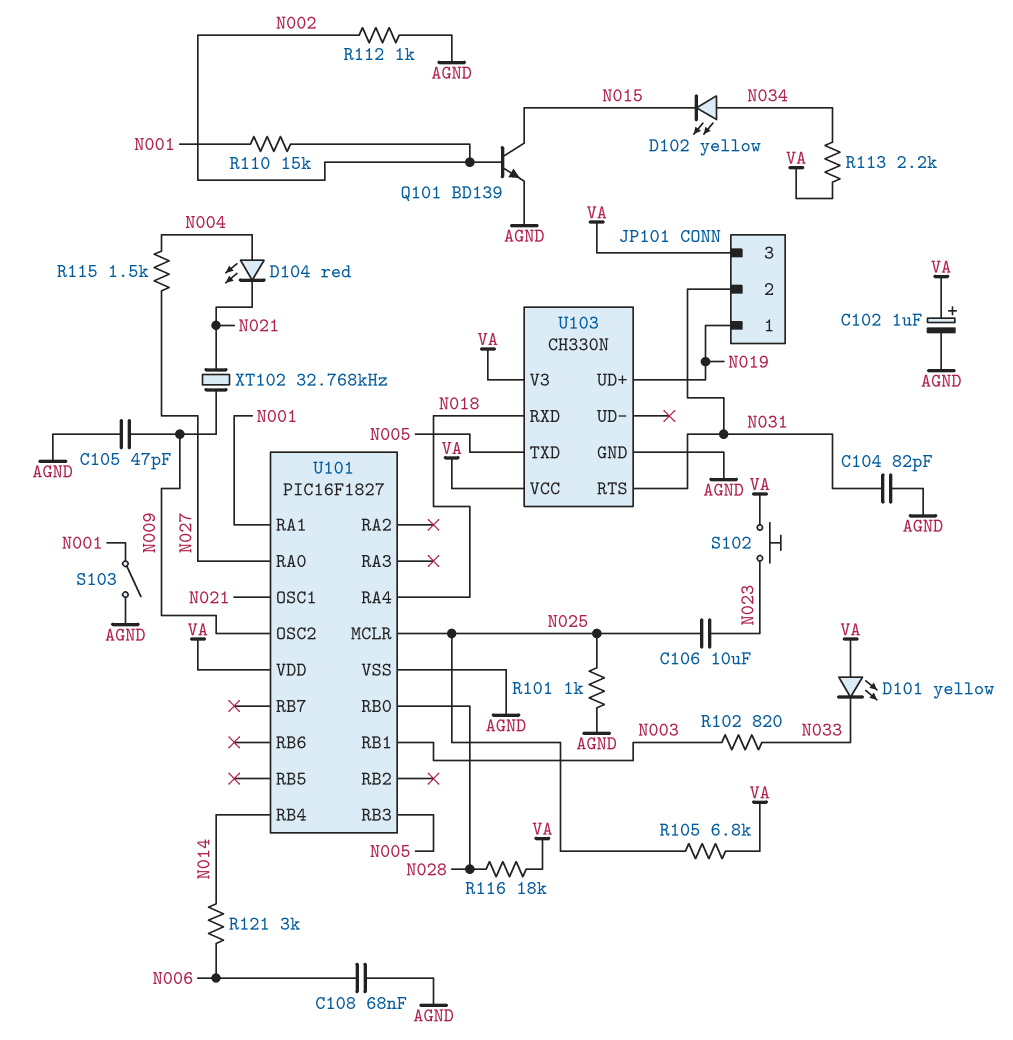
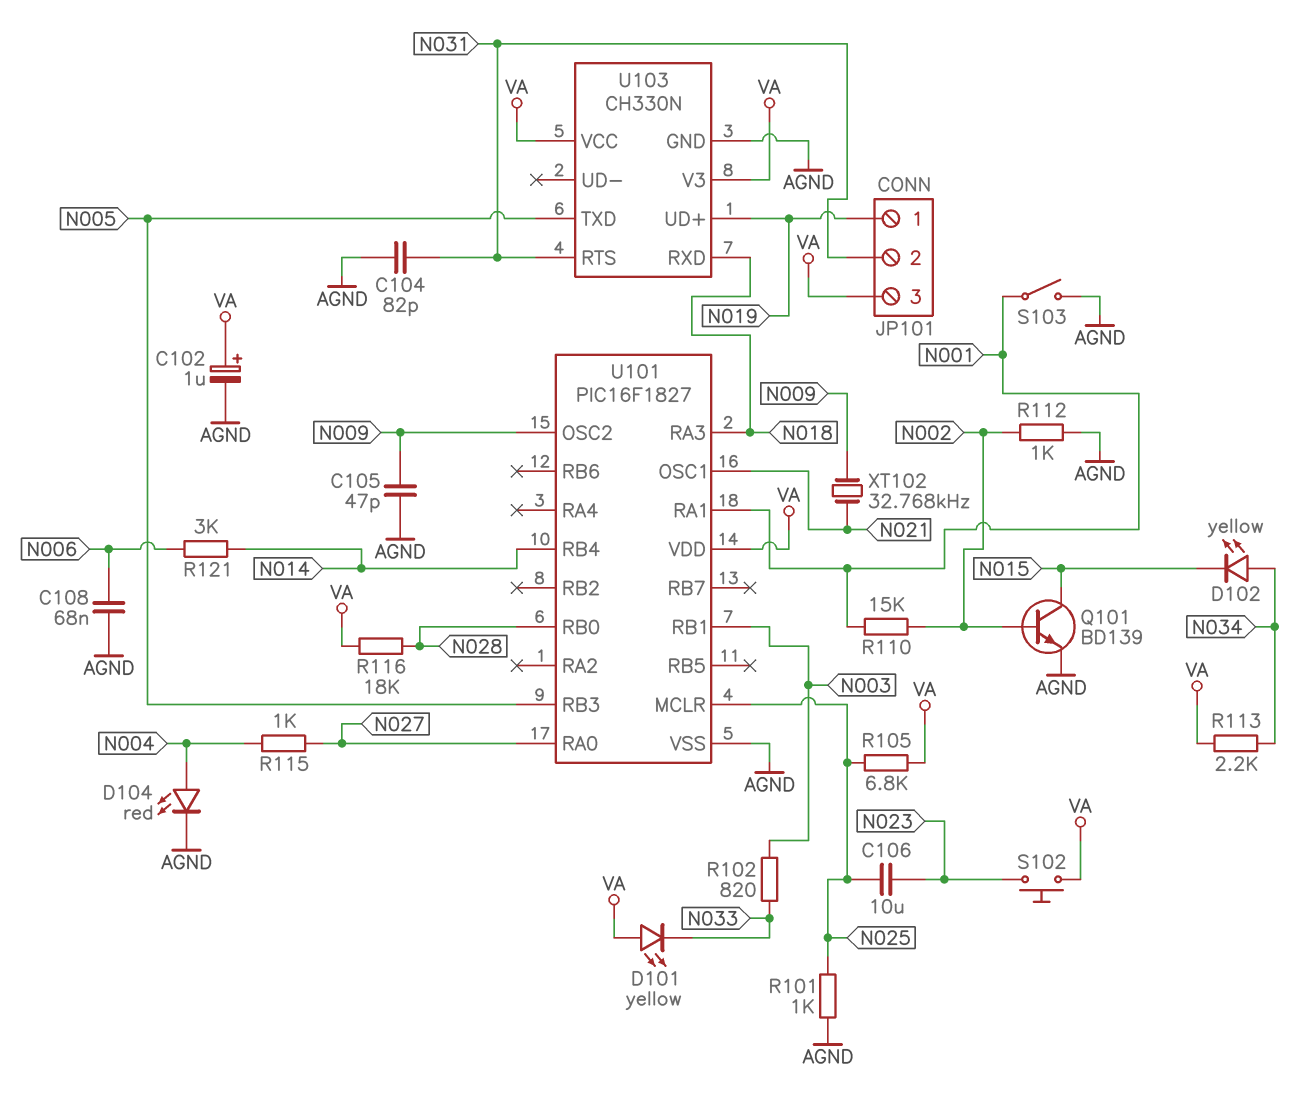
D104: LED red (A N004, K N021) -> LED red (A N004, K AGND)
R115: 1.5k (N004, N027) -> 1k (N004, N027)
U101 pin RA3: none -> N018
U101 pin RA4: N018 -> none

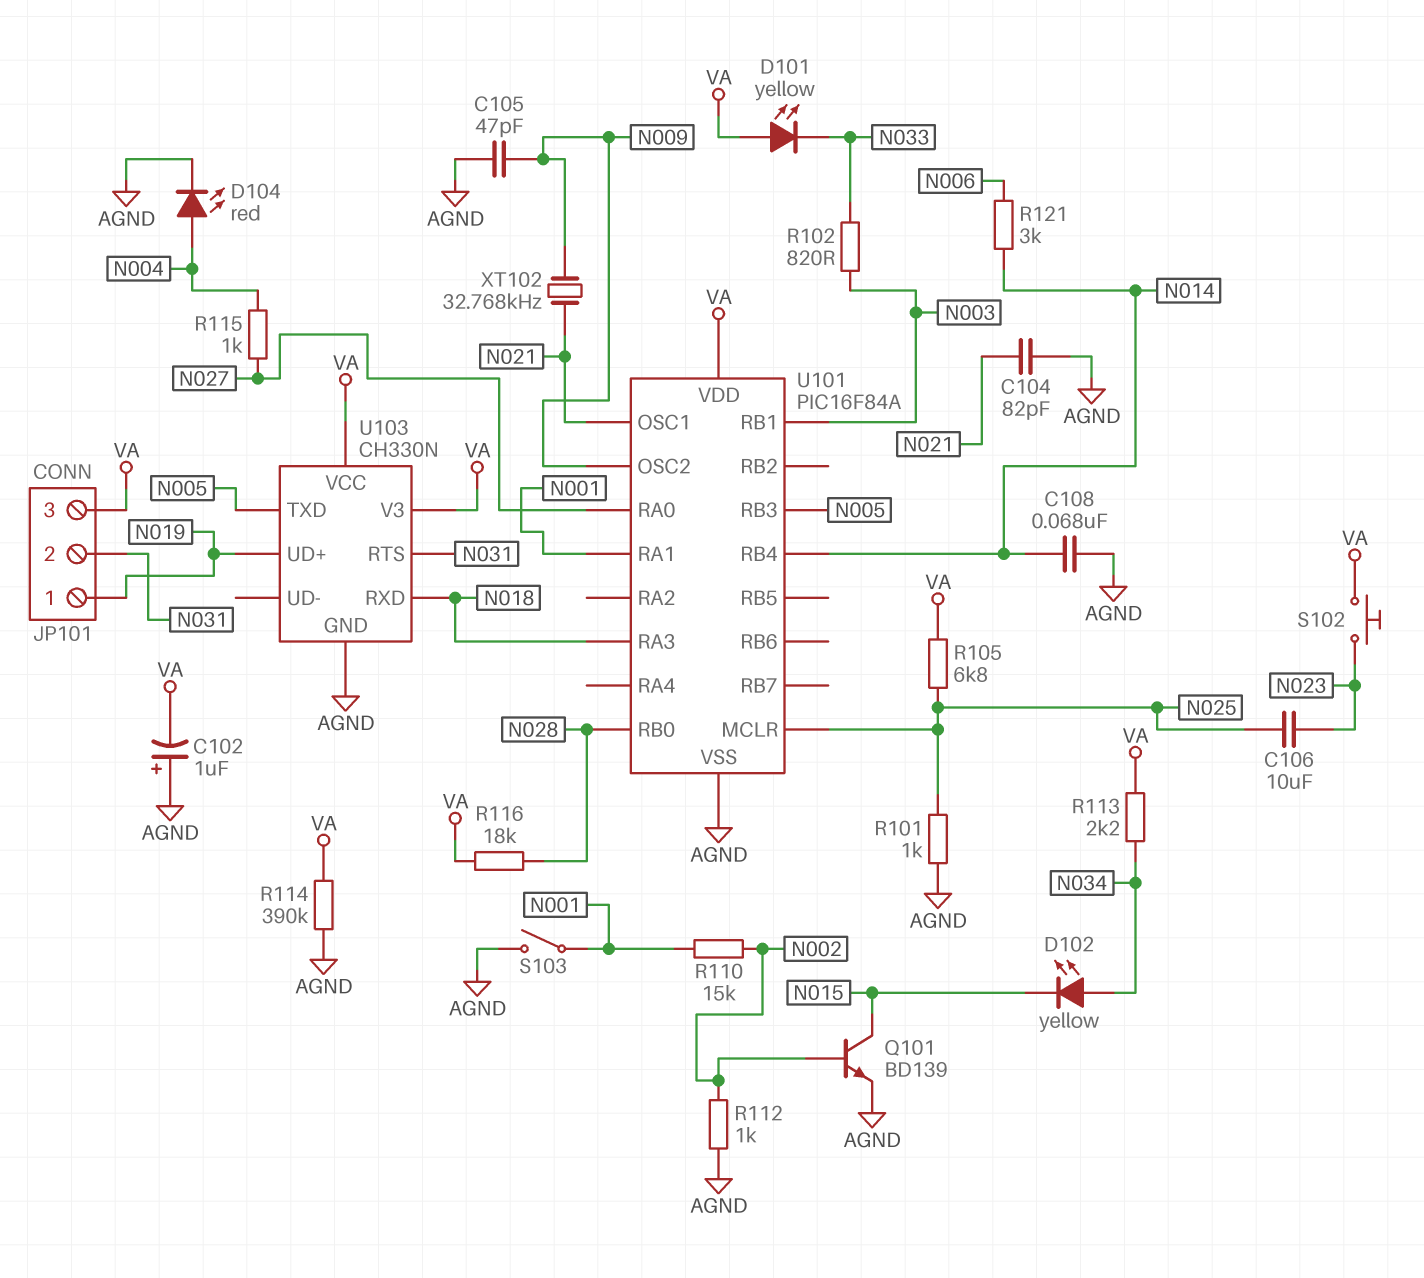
C102: 1uF (plus VA, minus AGND) -> 1uF (plus AGND, minus VA)
C104: 82pF (AGND, N031) -> 82pF (AGND, N021)
C108: 68nF (AGND, N006) -> 68nF (AGND, N014)
R114: none -> 390k (AGND, VA)
U101: PIC16F1827 -> PIC16F84A

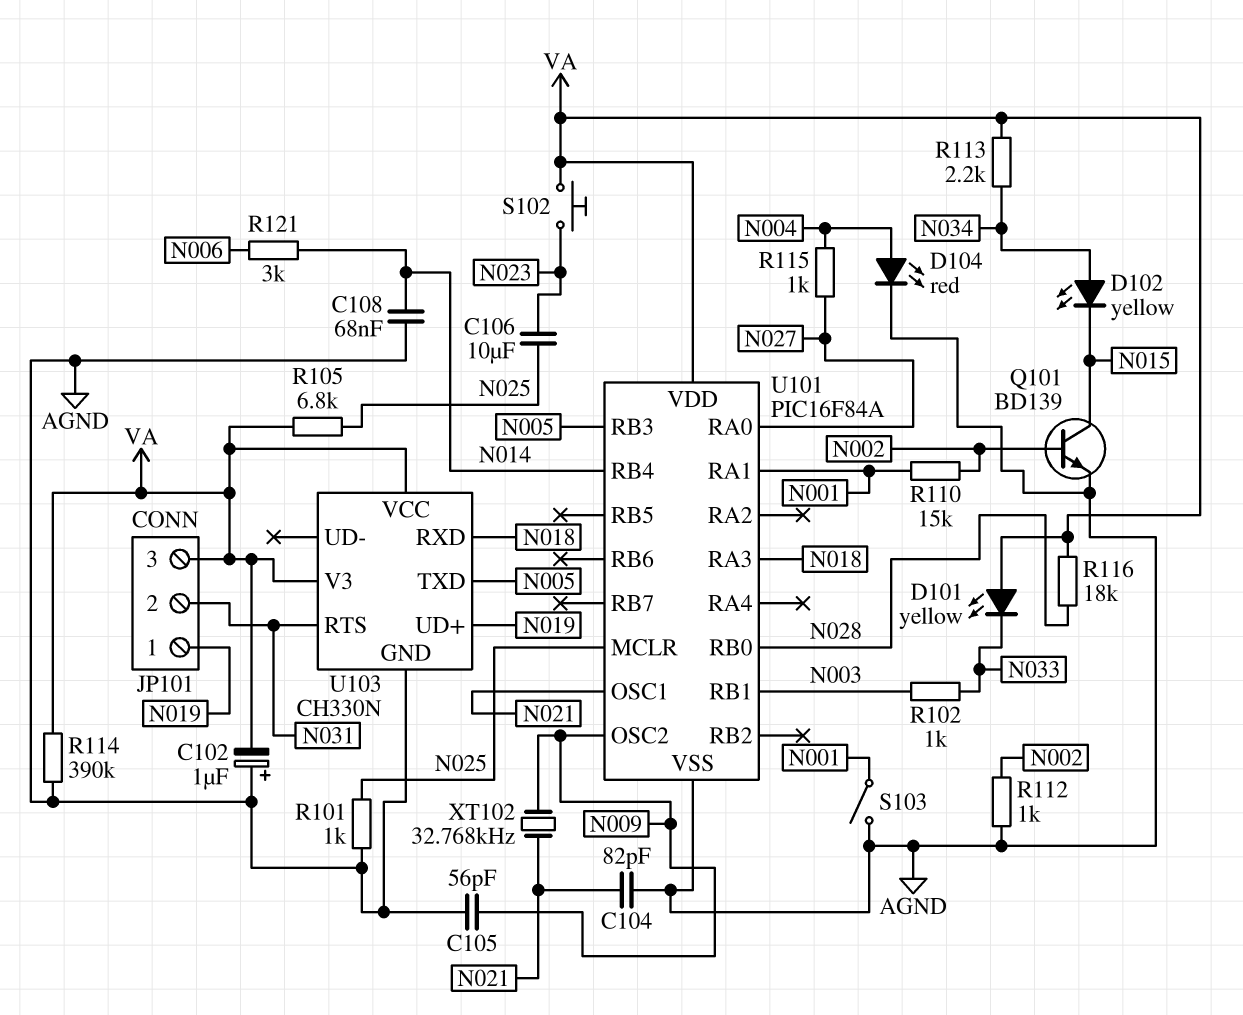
C105: 47pF (AGND, N009) -> 56pF (AGND, N009)
R102: 820 (N003, N033) -> 1k (N003, N033)

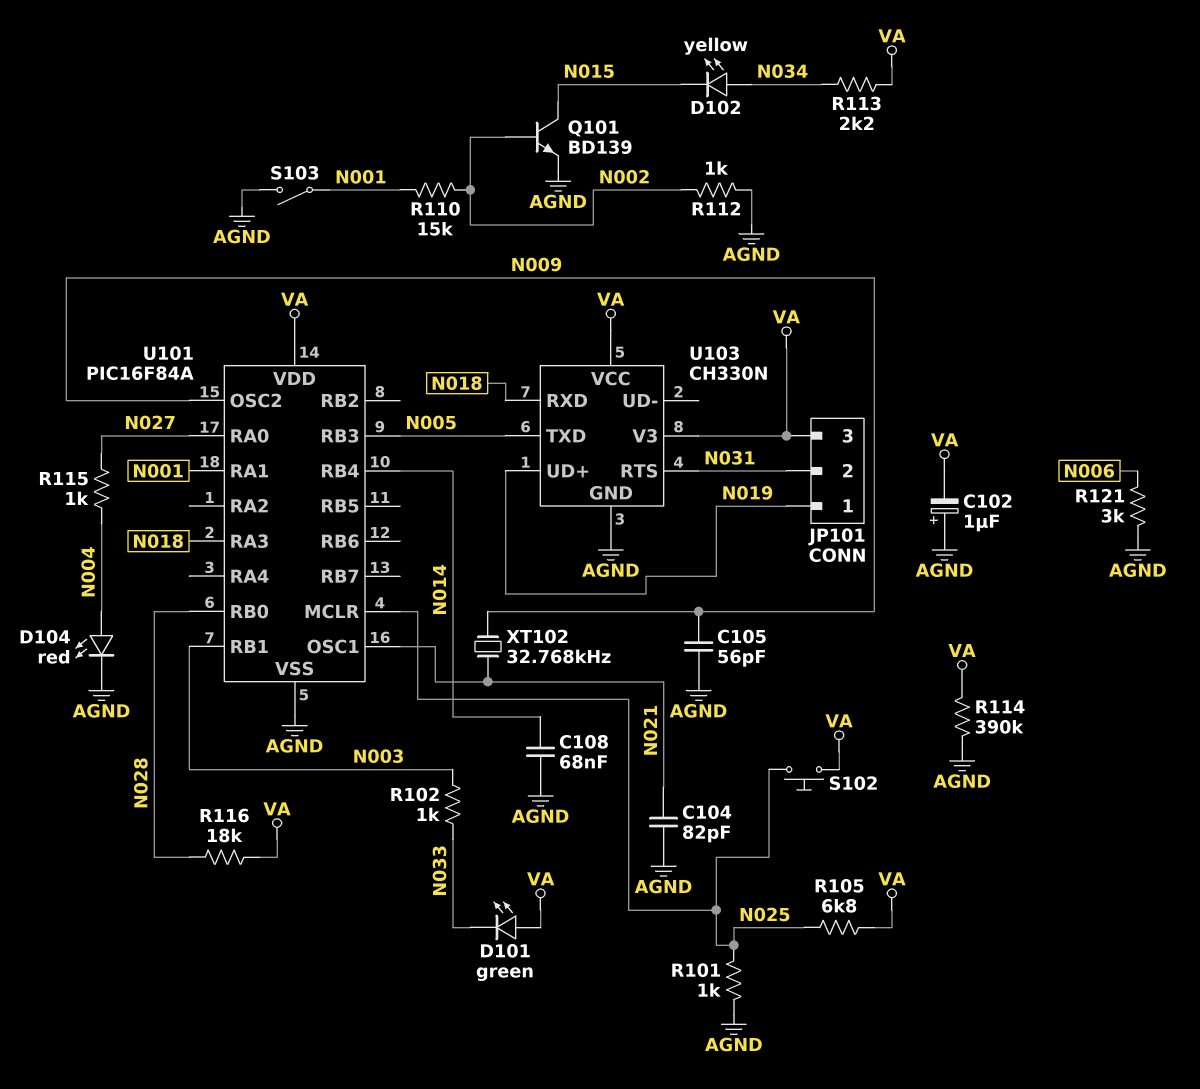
C106: 10uF (N023, N025) -> none
D101: LED yellow (A VA, K N033) -> LED green (A VA, K N033)
R121: 3k (N006, N014) -> 3k (AGND, N006)
S102: button (N023, VA) -> button (N025, VA)

